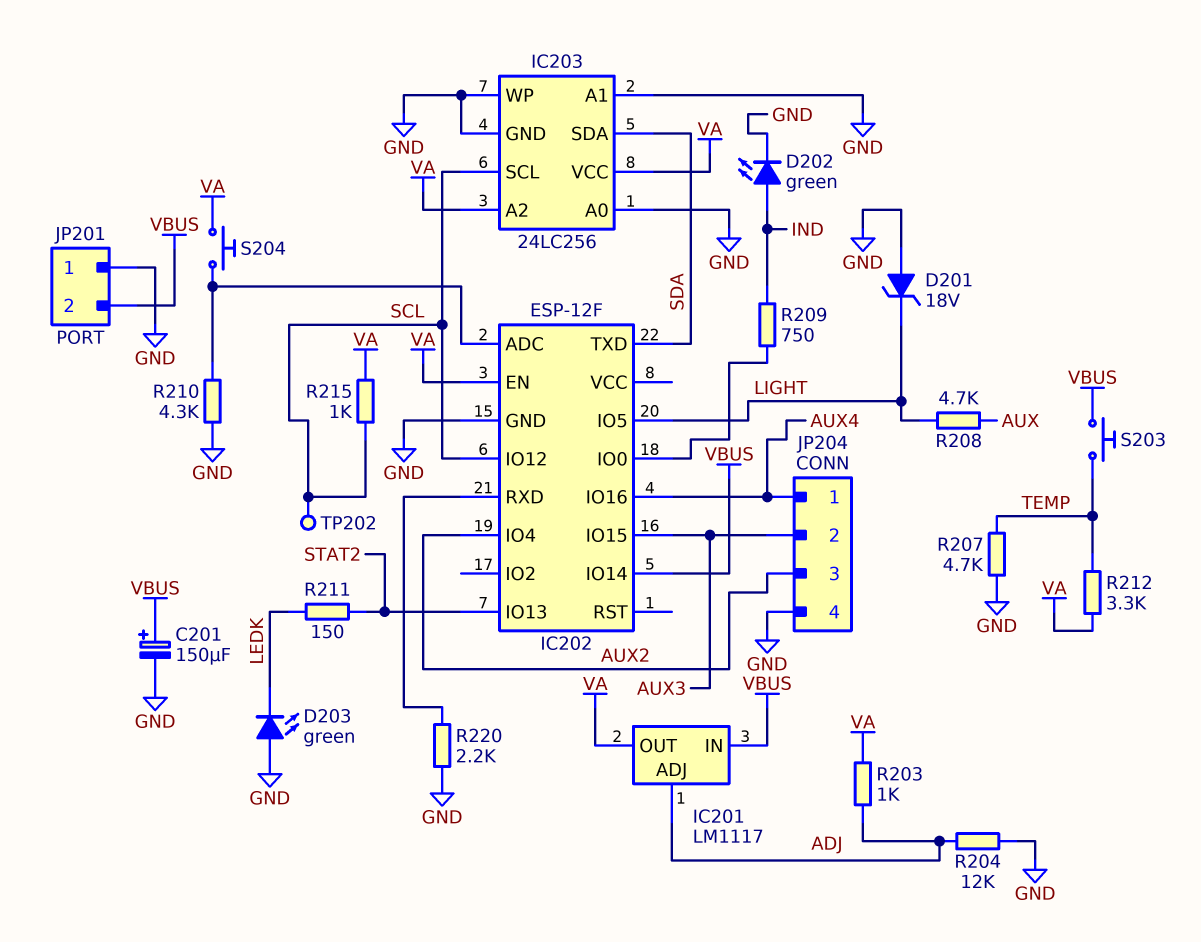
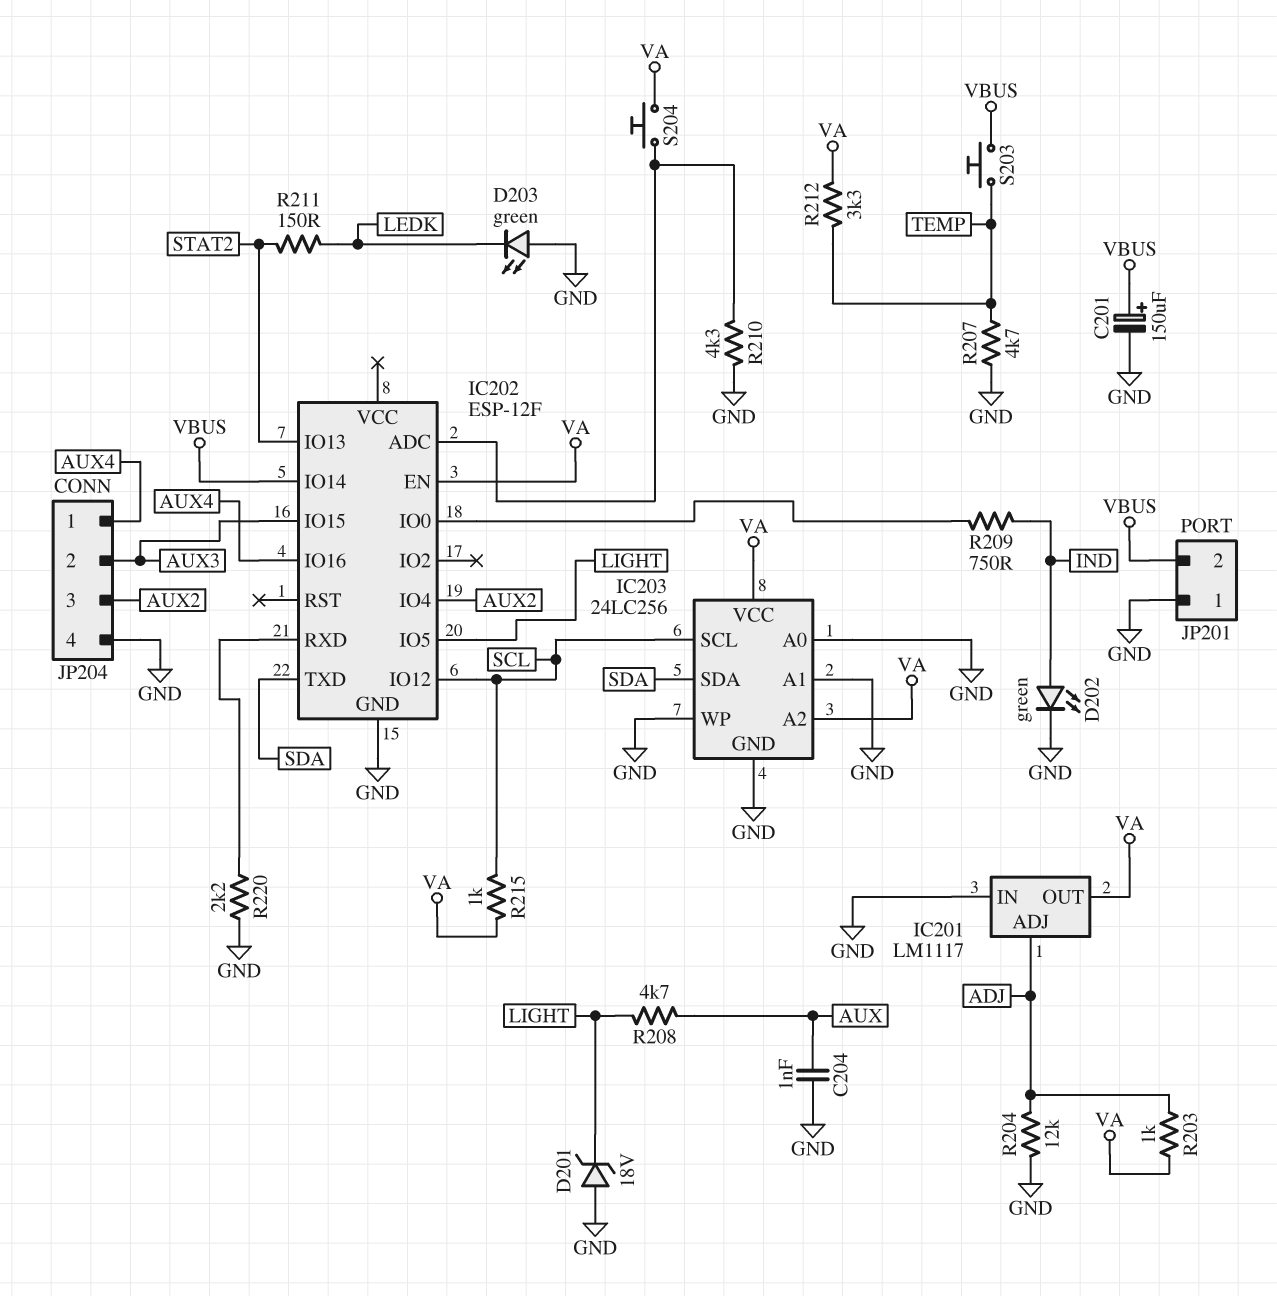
C204: none -> 1nF (AUX, GND)
IC201 pin IN: VBUS -> GND
TP202: test point (SCL) -> none

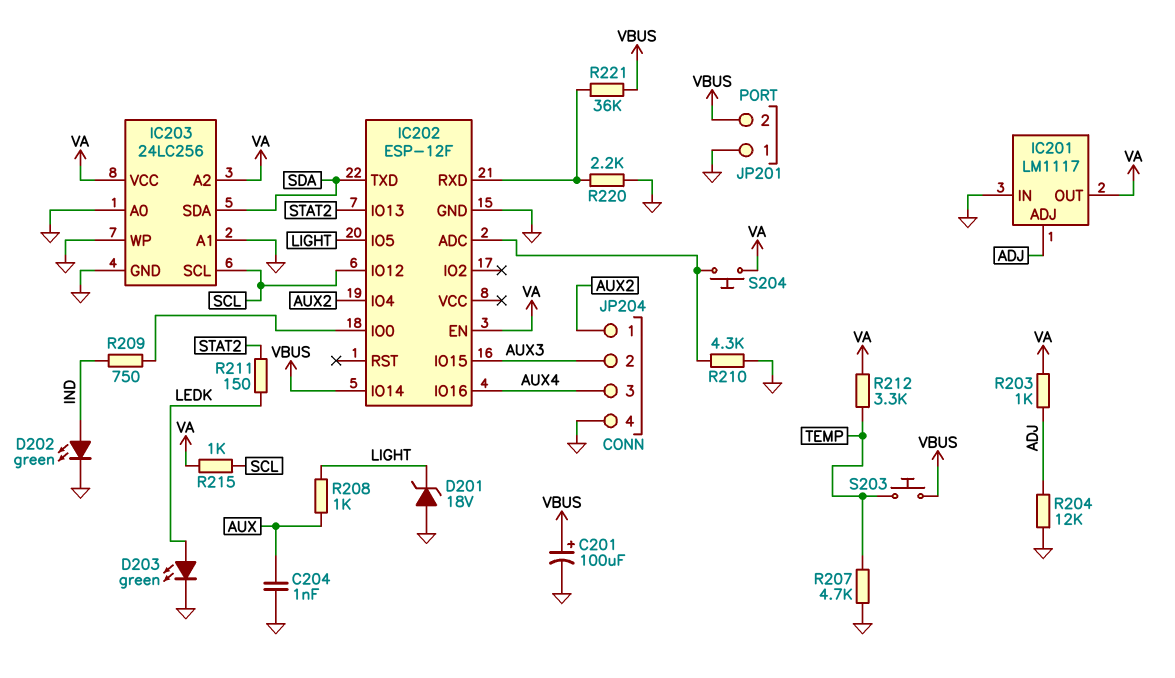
C201: 150uF (plus VBUS, minus GND) -> 100uF (plus VBUS, minus GND)
D203: LED green (A GND, K LEDK) -> LED green (A LEDK, K GND)
JP204 pin 1: AUX4 -> AUX2
JP204 pin 3: AUX2 -> AUX4
R208: 4.7k (AUX, LIGHT) -> 1k (AUX, LIGHT)
R221: none -> 36k (IC202/RXD, VBUS)

